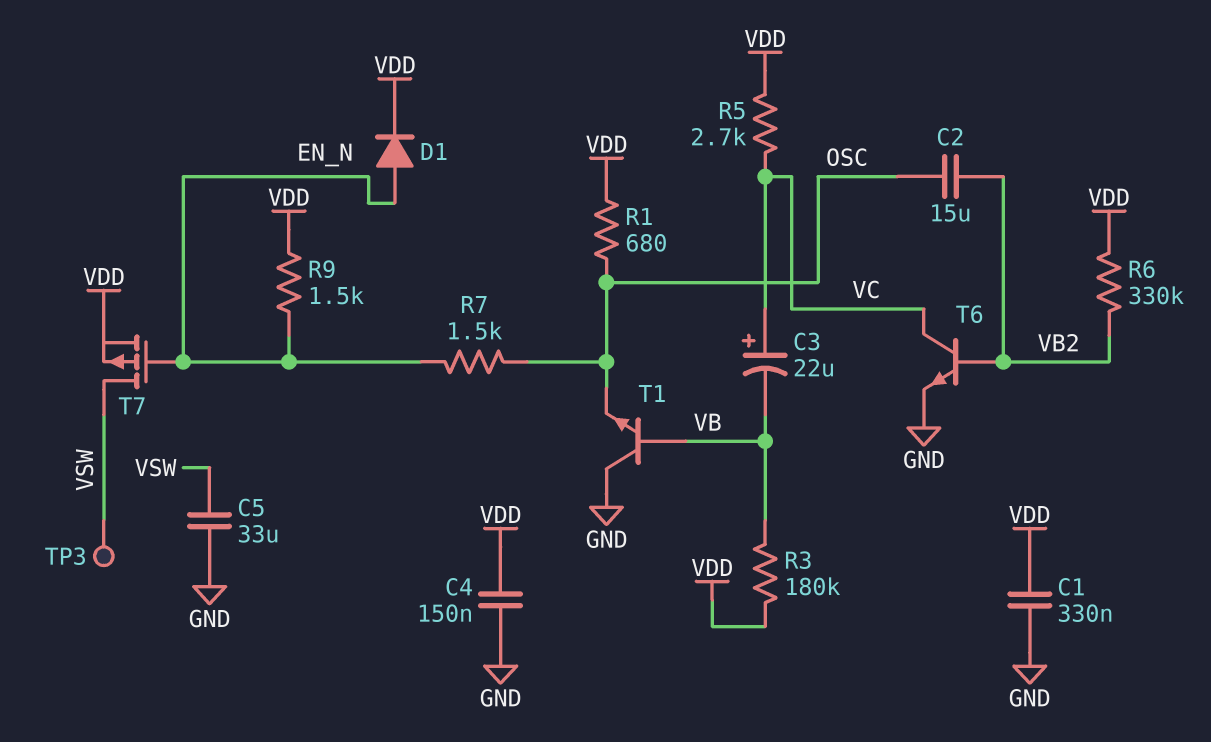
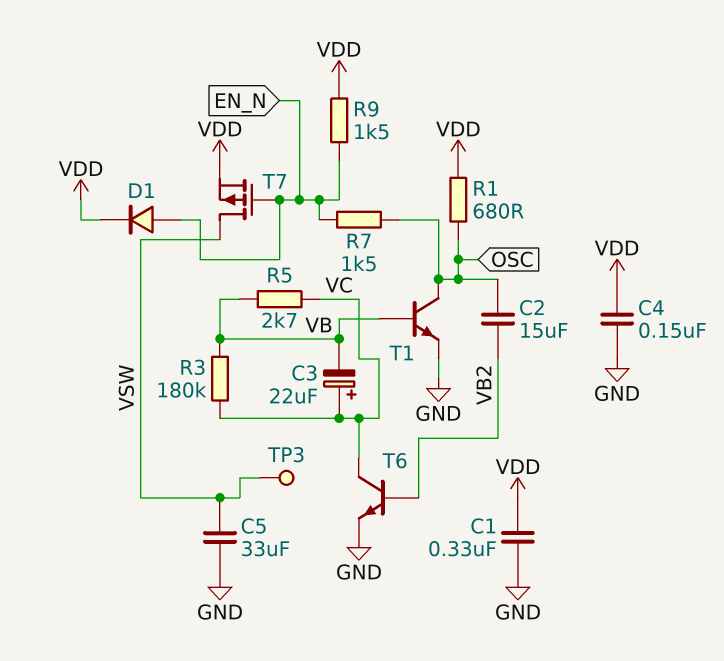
R3: 180k (VB, VDD) -> 180k (VB, VC)
R5: 2.7k (VC, VDD) -> 2.7k (VB, VC)
R6: 330k (VB2, VDD) -> none
T1: NPN (B VB, C GND, E OSC) -> NPN (B VB, C OSC, E GND)

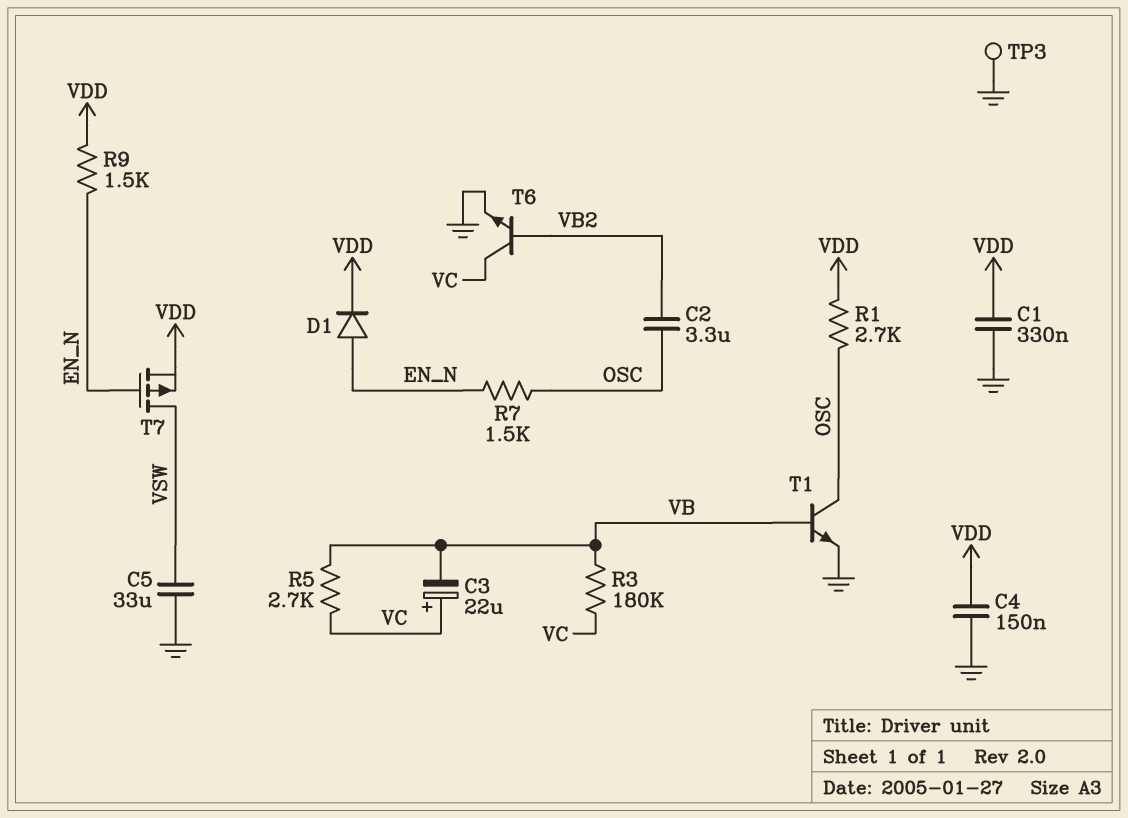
C2: 15uF (OSC, VB2) -> 3.3uF (OSC, VB2)
R1: 680 (OSC, VDD) -> 2.7k (OSC, VDD)
TP3: test point (VSW) -> test point (GND)

